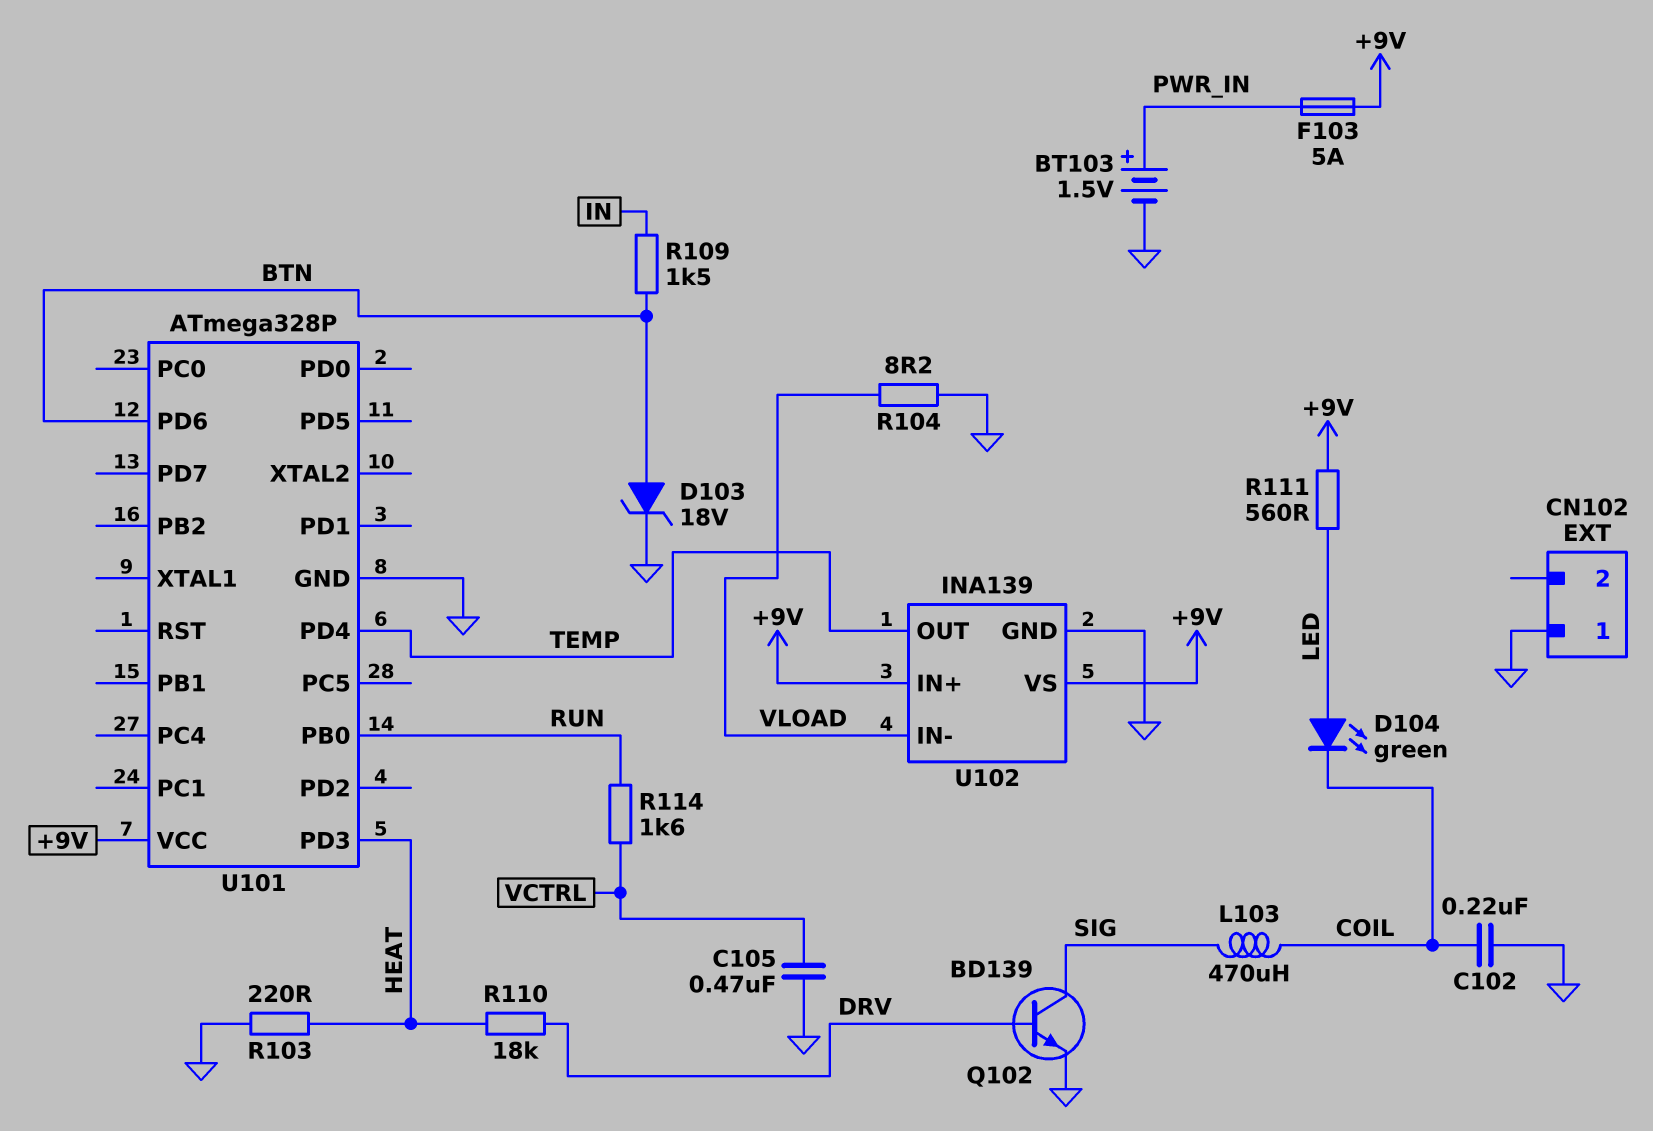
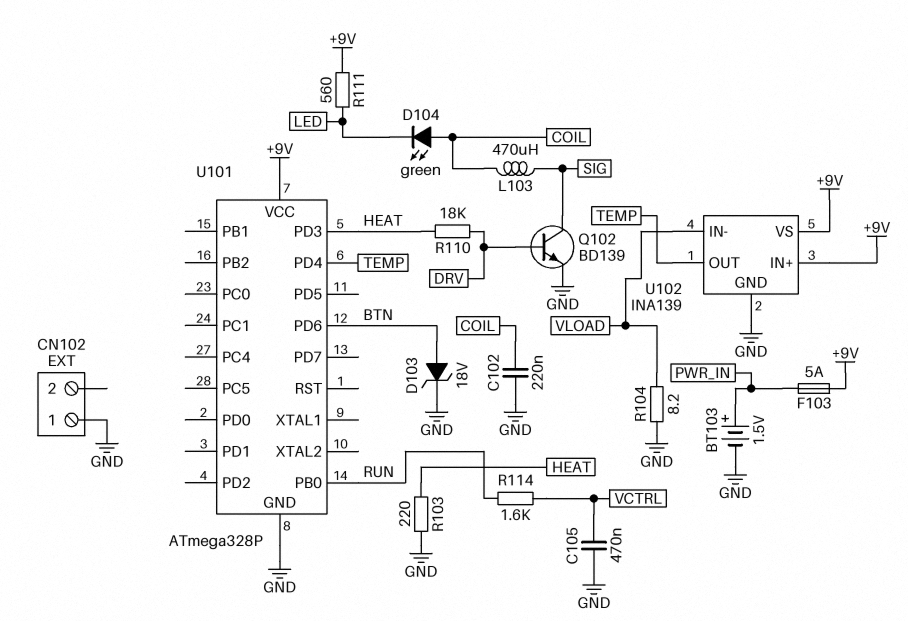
D104: LED green (A LED, K COIL) -> LED green (A COIL, K LED)
R109: 1.5k (BTN, IN) -> none

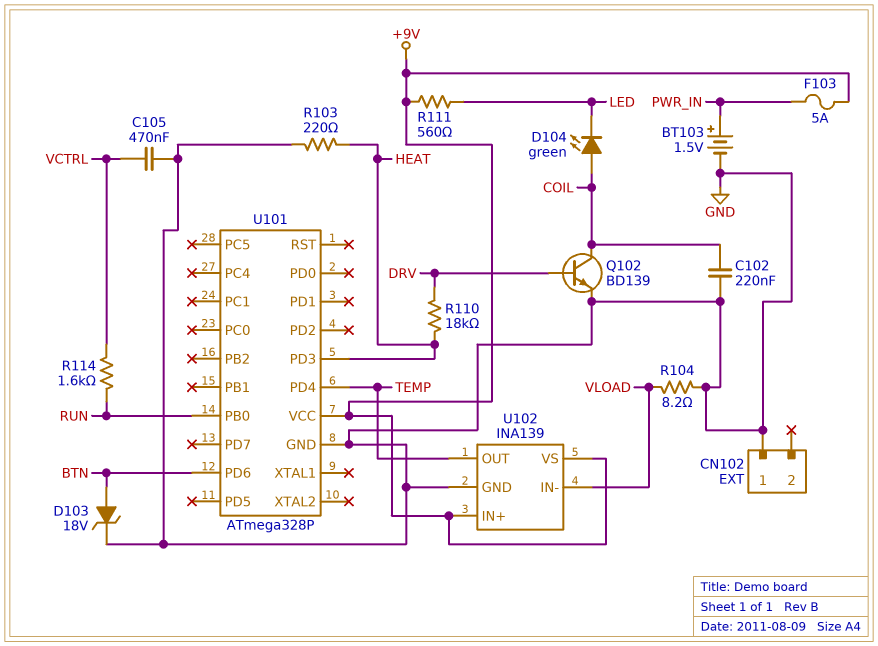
L103: 470uH (COIL, SIG) -> none
Q102: NPN BD139 (B DRV, C SIG, E GND) -> NPN BD139 (B DRV, C COIL, E GND)

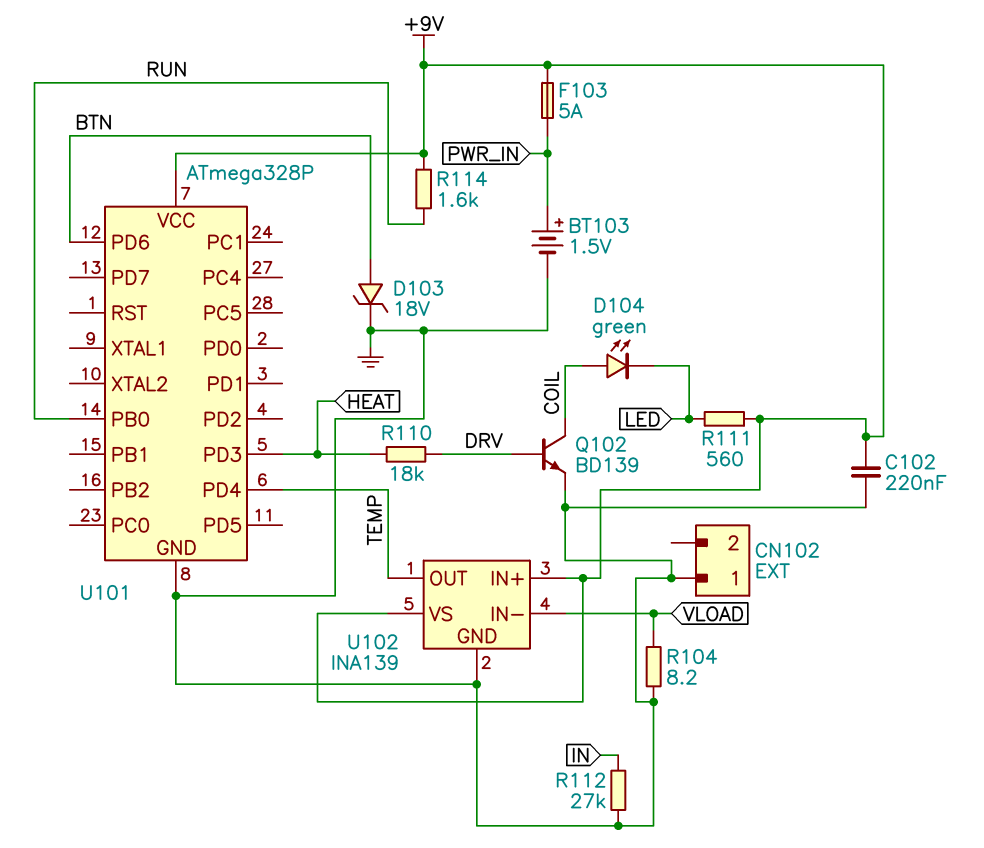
C102: 220nF (COIL, GND) -> 220nF (+9V, GND)
C105: 470nF (GND, VCTRL) -> none
R103: 220 (GND, HEAT) -> none
R112: none -> 27k (GND, IN)
R114: 1.6k (RUN, VCTRL) -> 1.6k (+9V, RUN)

